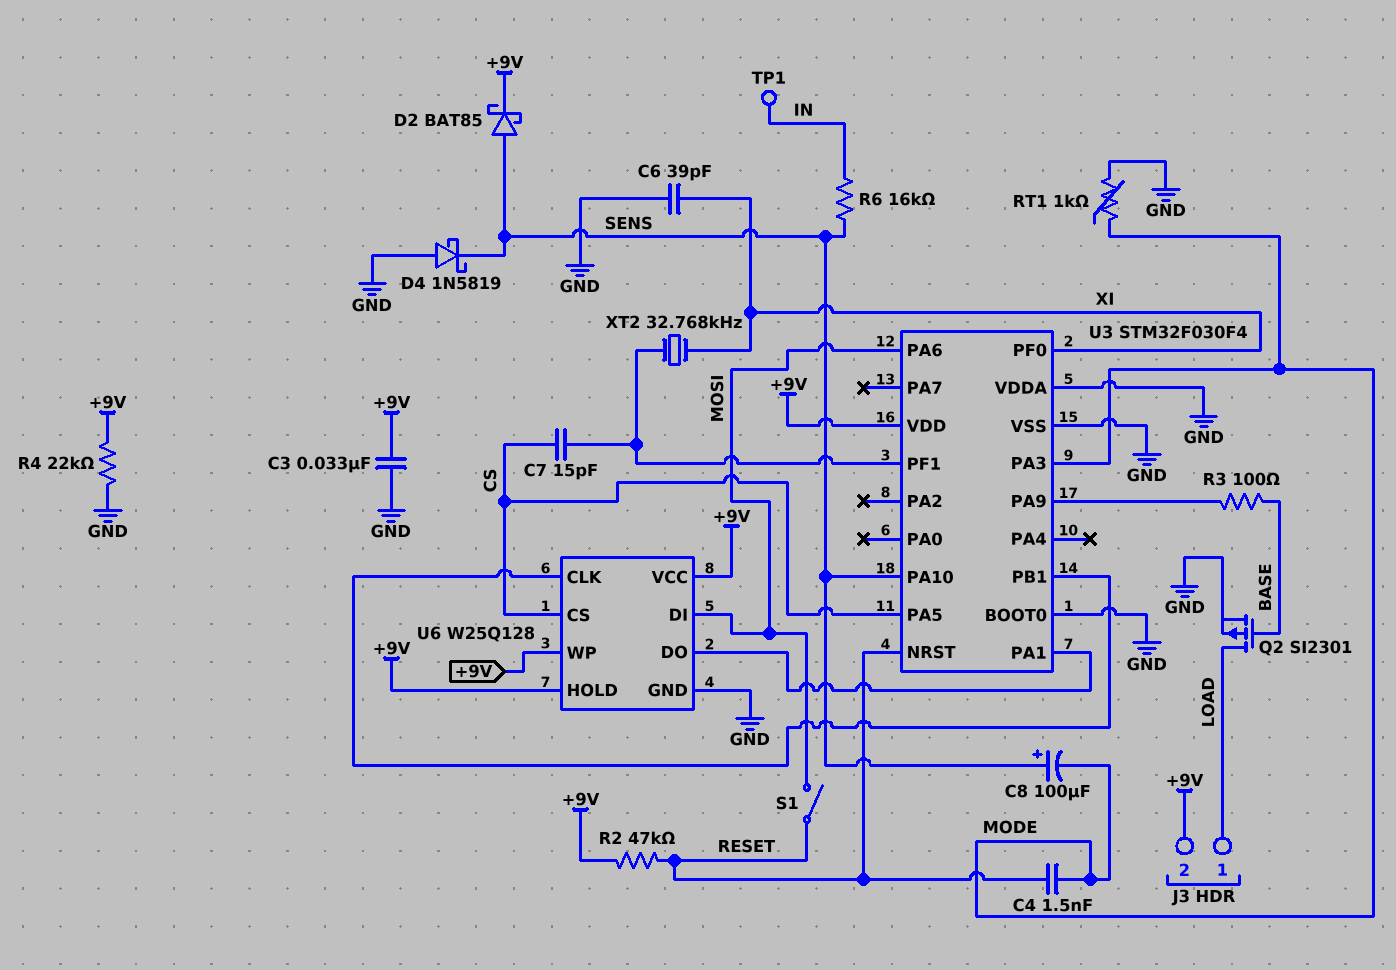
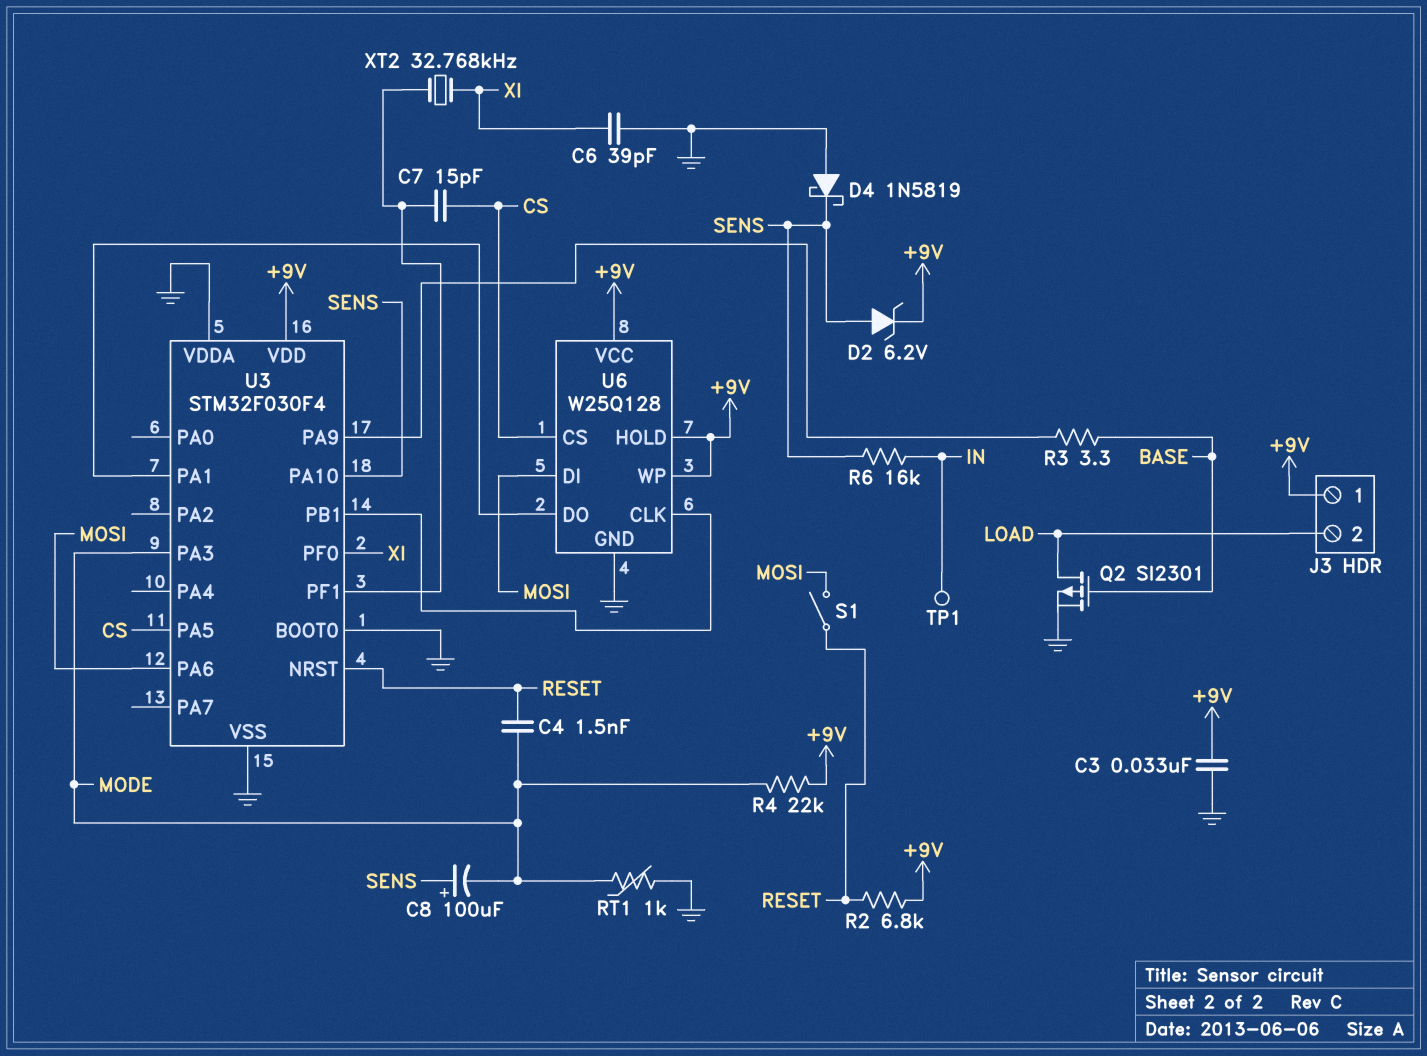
D2: schottky BAT85 (A SENS, K +9V) -> zener 6.2V (A SENS, K +9V)
J3 pin 1: LOAD -> +9V
J3 pin 2: +9V -> LOAD
R2: 47k (+9V, RESET) -> 6.8k (+9V, RESET)
R3: 100 (BASE, U3/PA9) -> 3.3 (BASE, U3/PA9)
R4: 22k (+9V, GND) -> 22k (+9V, MODE)

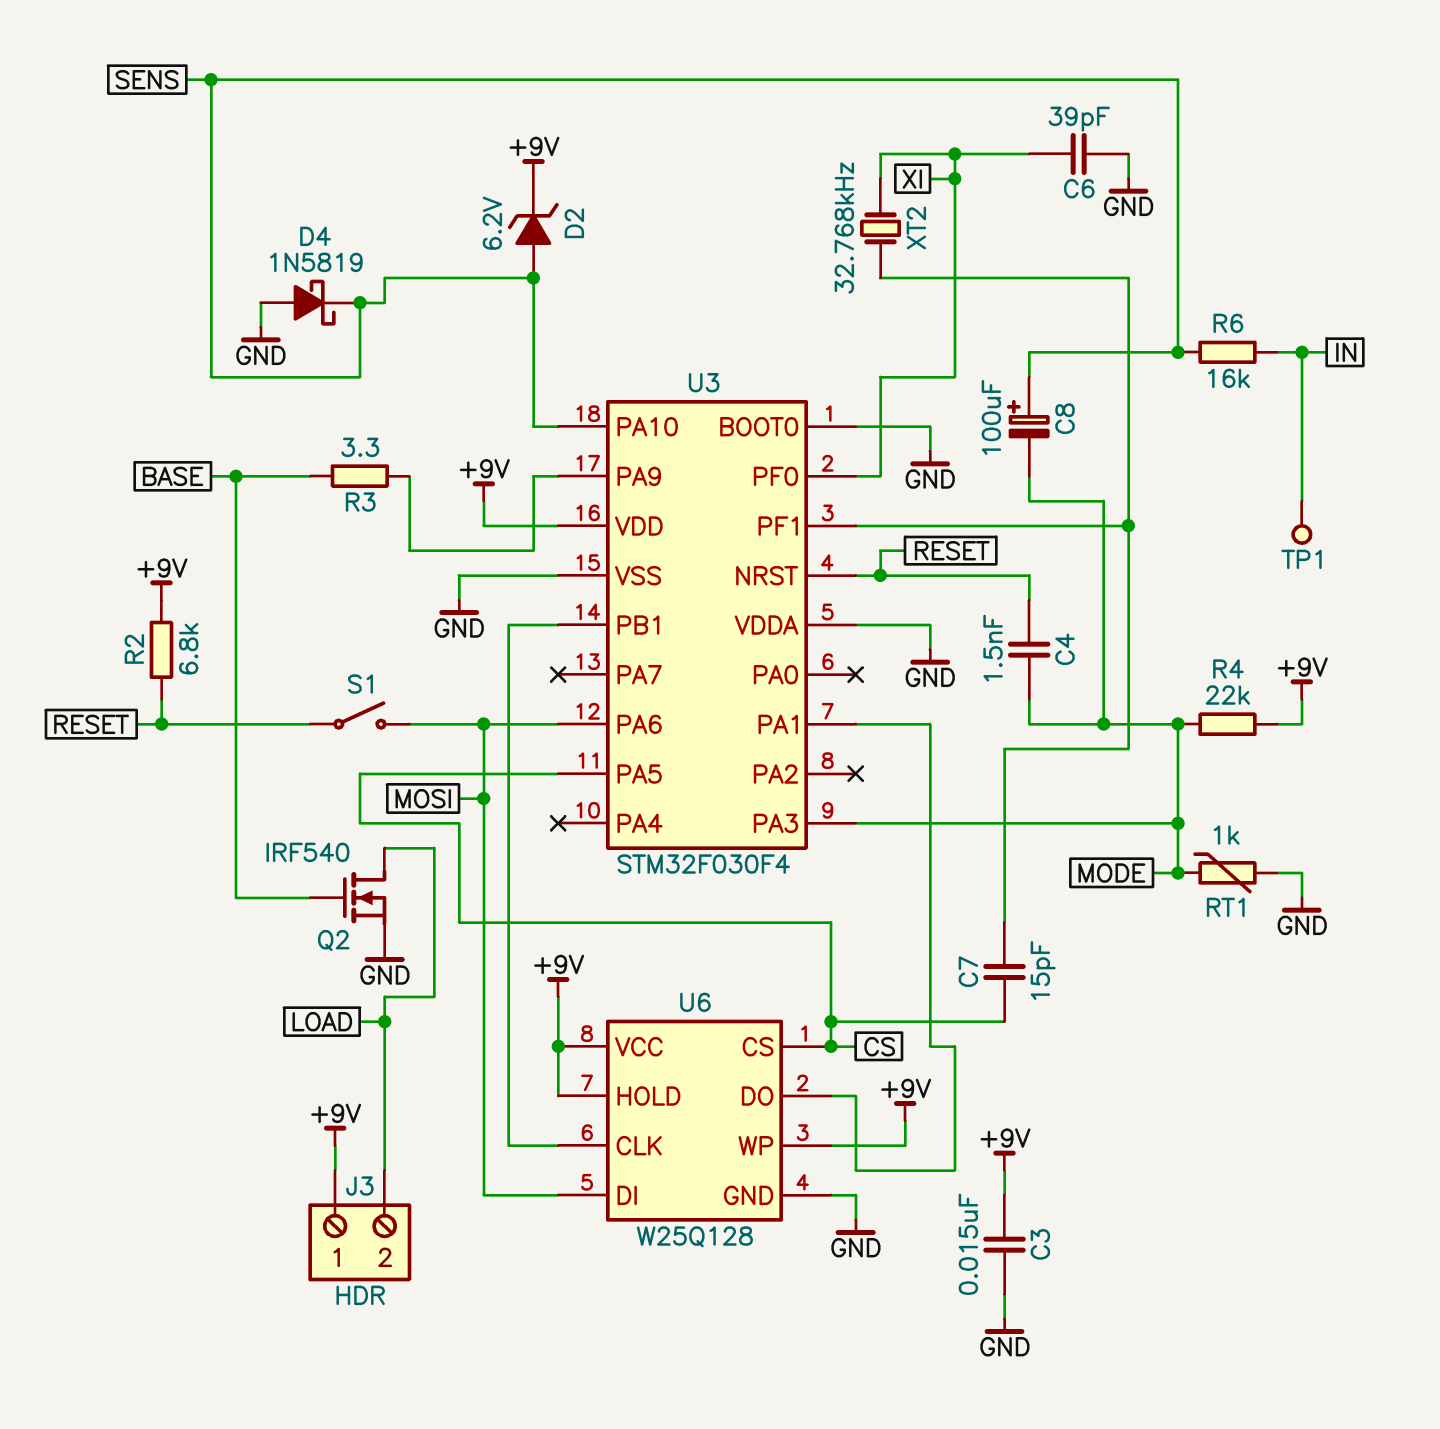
C3: 33nF (+9V, GND) -> 15nF (+9V, GND)
Q2: PMOS SI2301 (G BASE, D LOAD, S GND) -> NMOS IRF540 (G BASE, D LOAD, S GND)

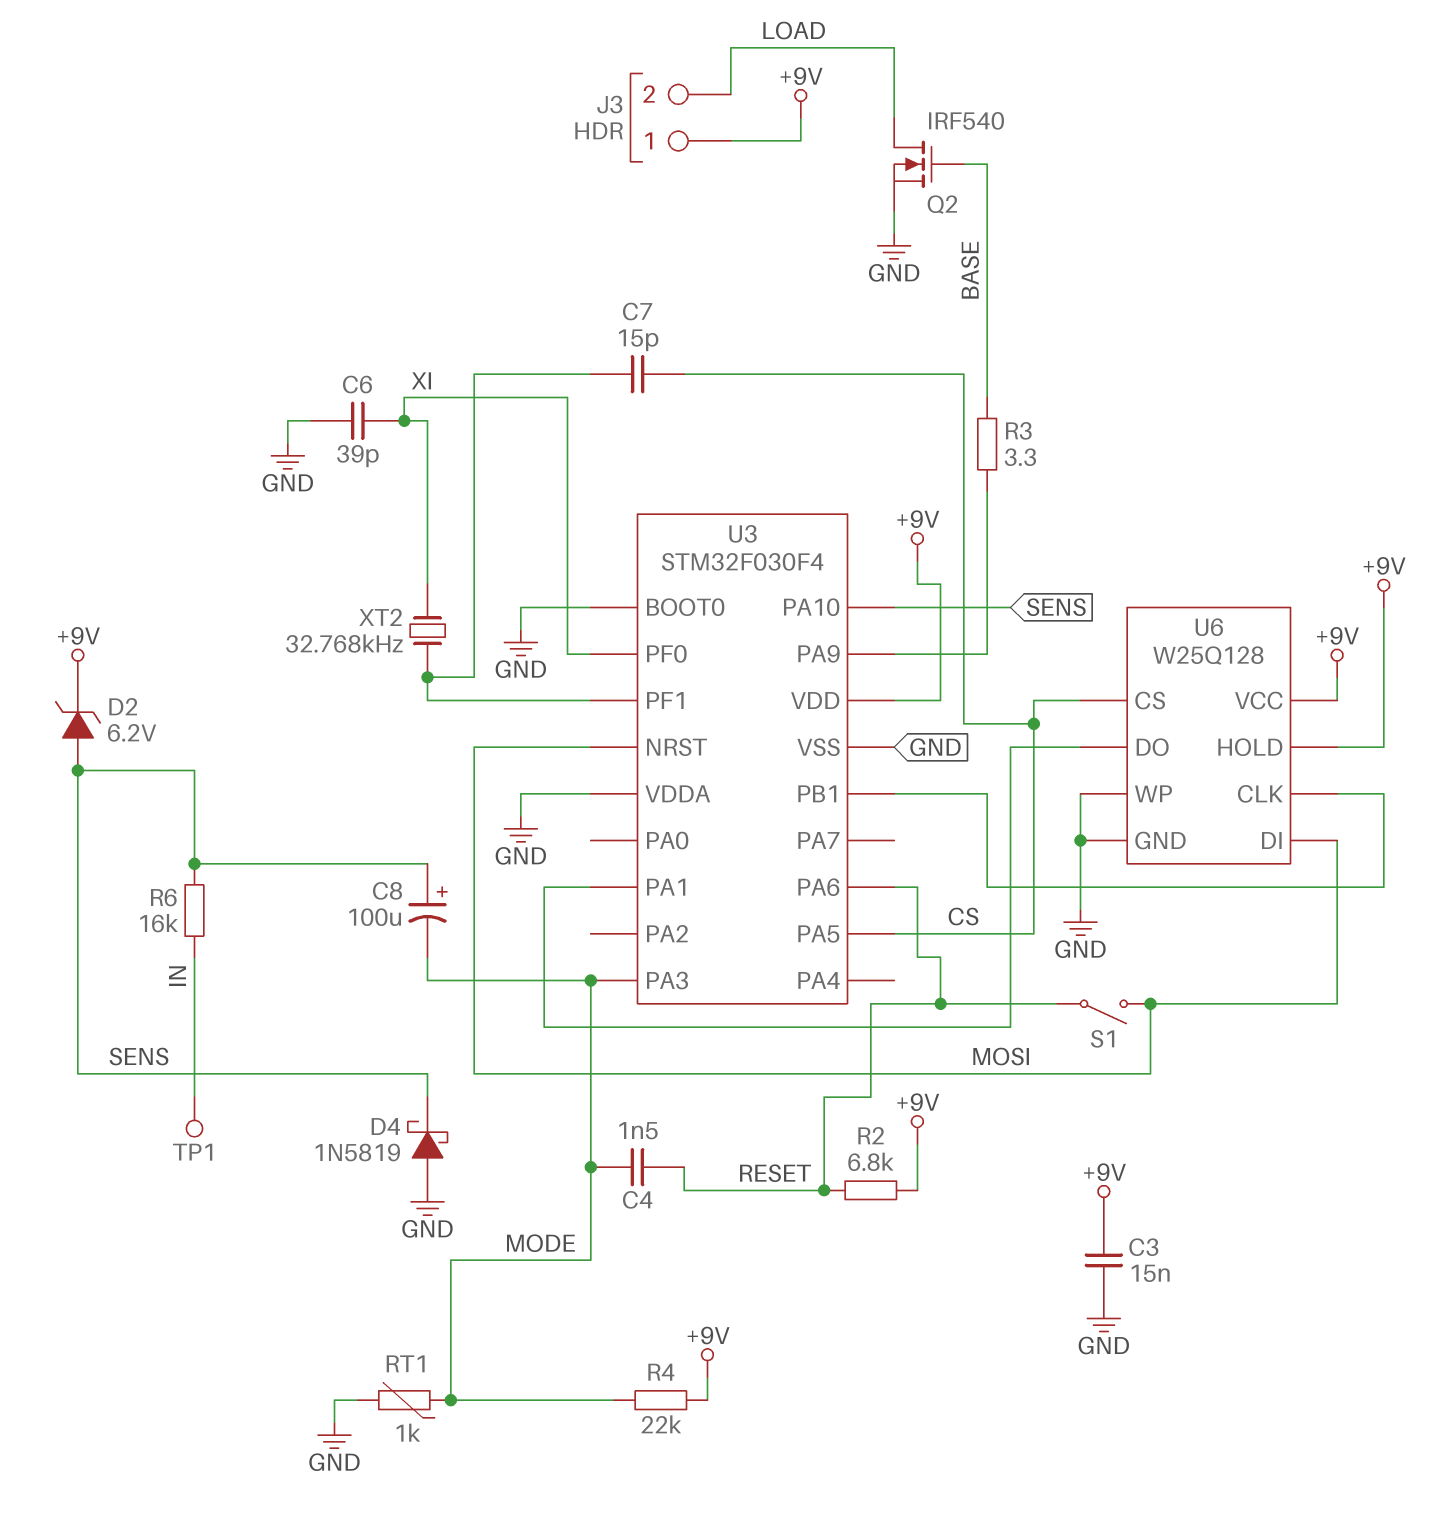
U3 pin NRST: RESET -> MOSI
U3 pin PA6: MOSI -> RESET
U6 pin WP: +9V -> GND

